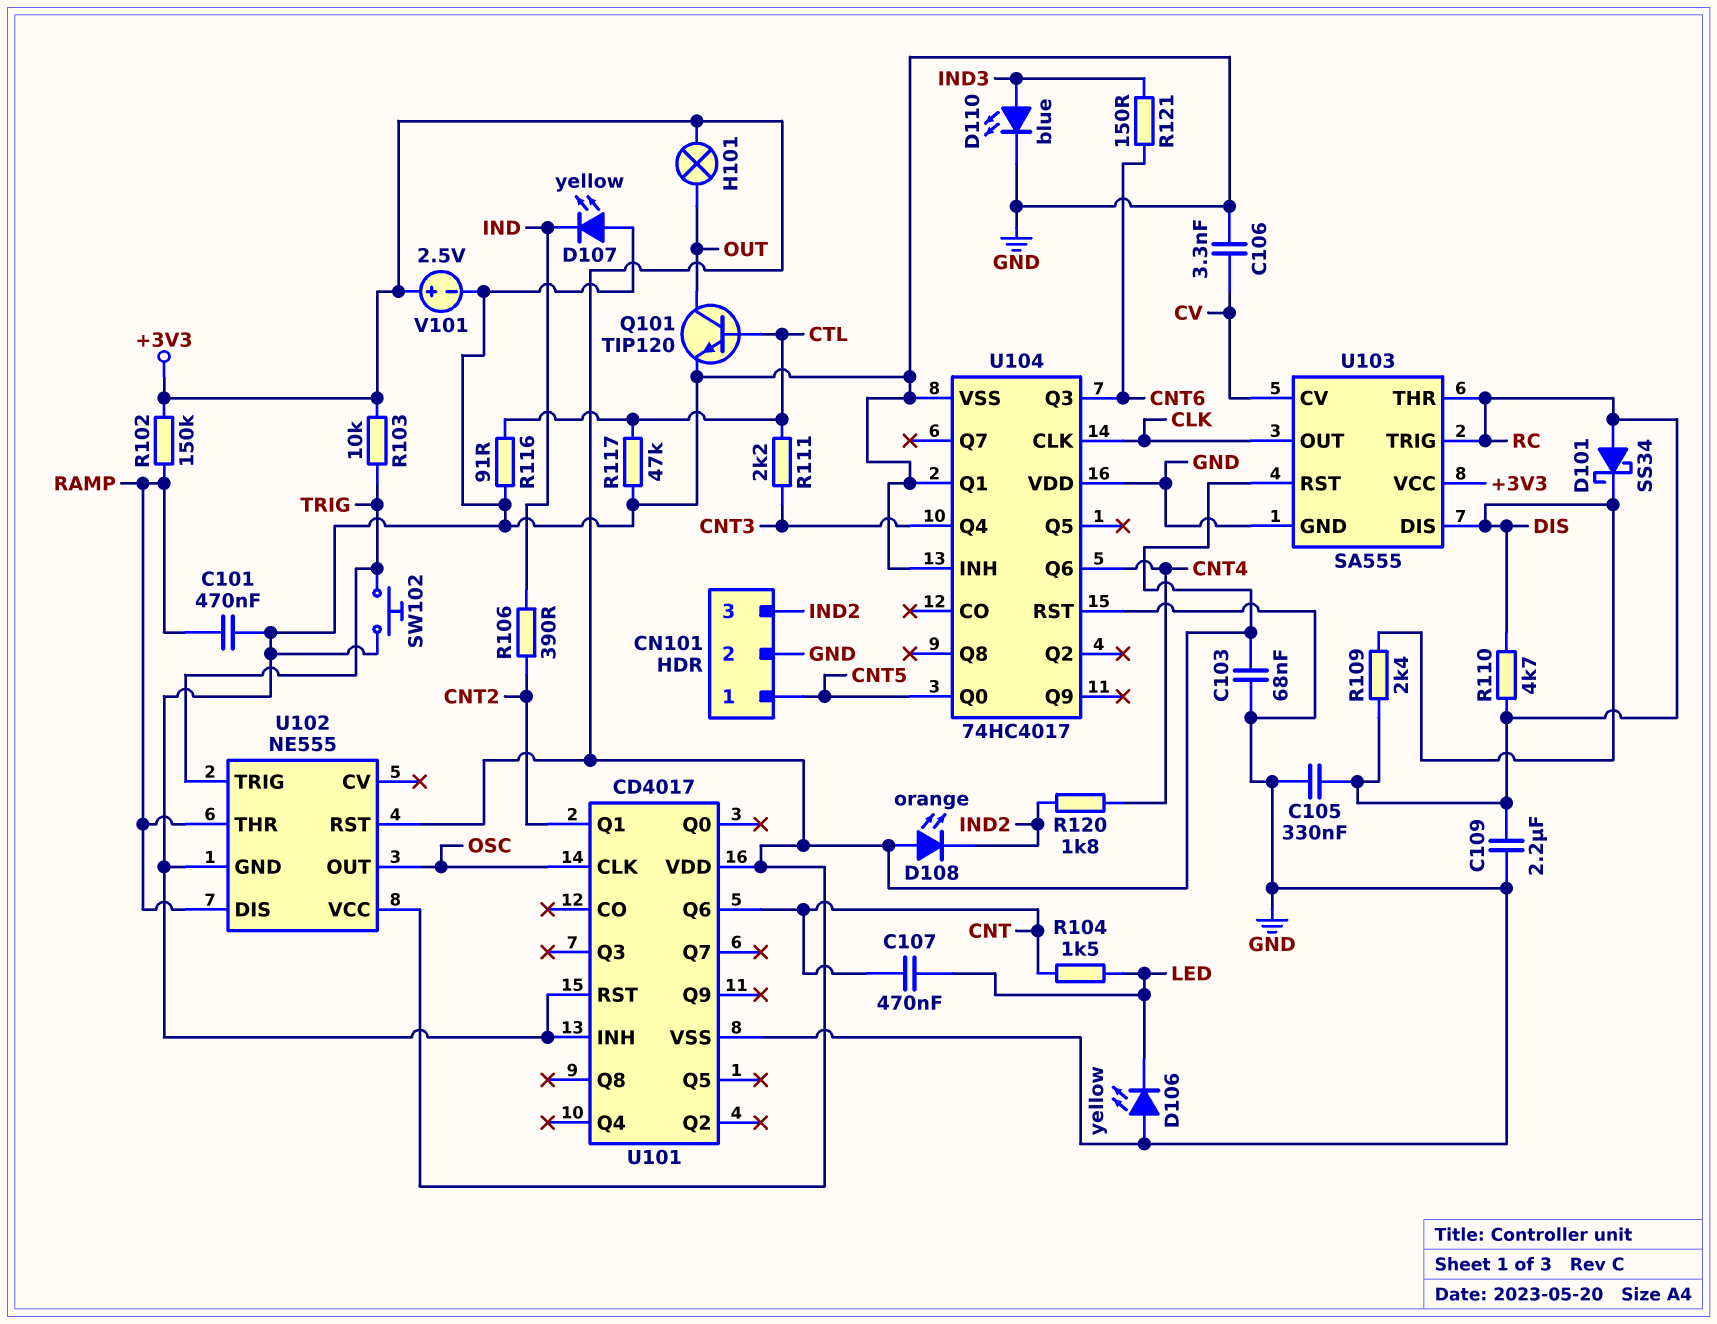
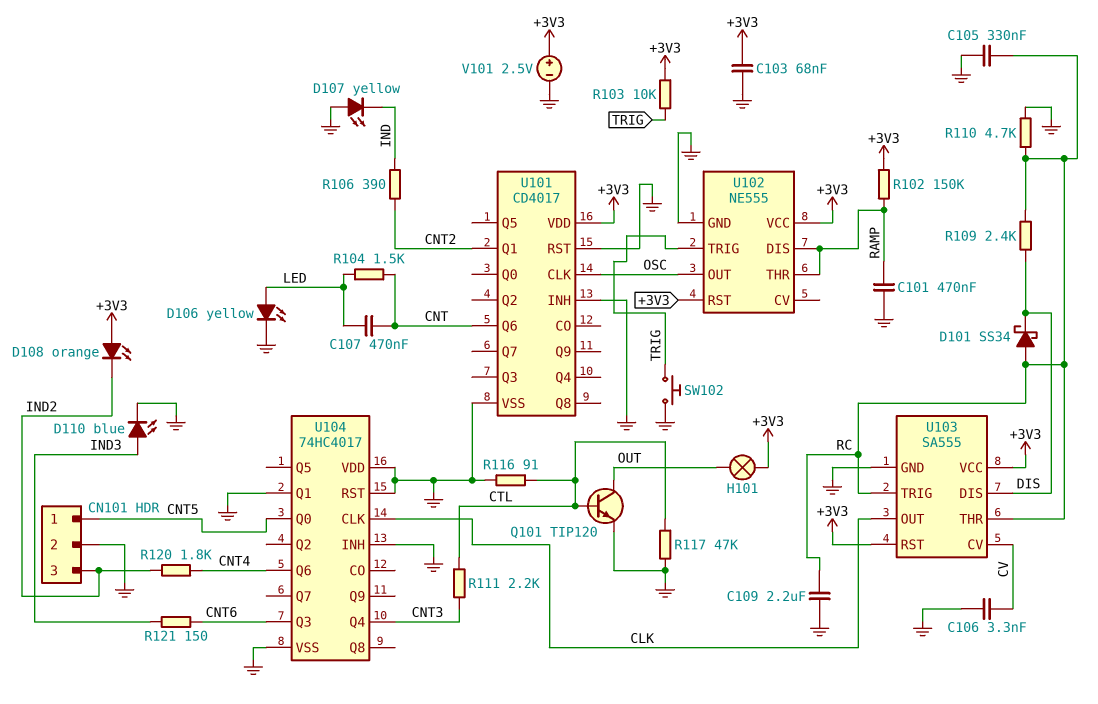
D106: LED yellow (A GND, K LED) -> LED yellow (A LED, K GND)
R110: 4.7k (DIS, RC) -> 4.7k (GND, RC)

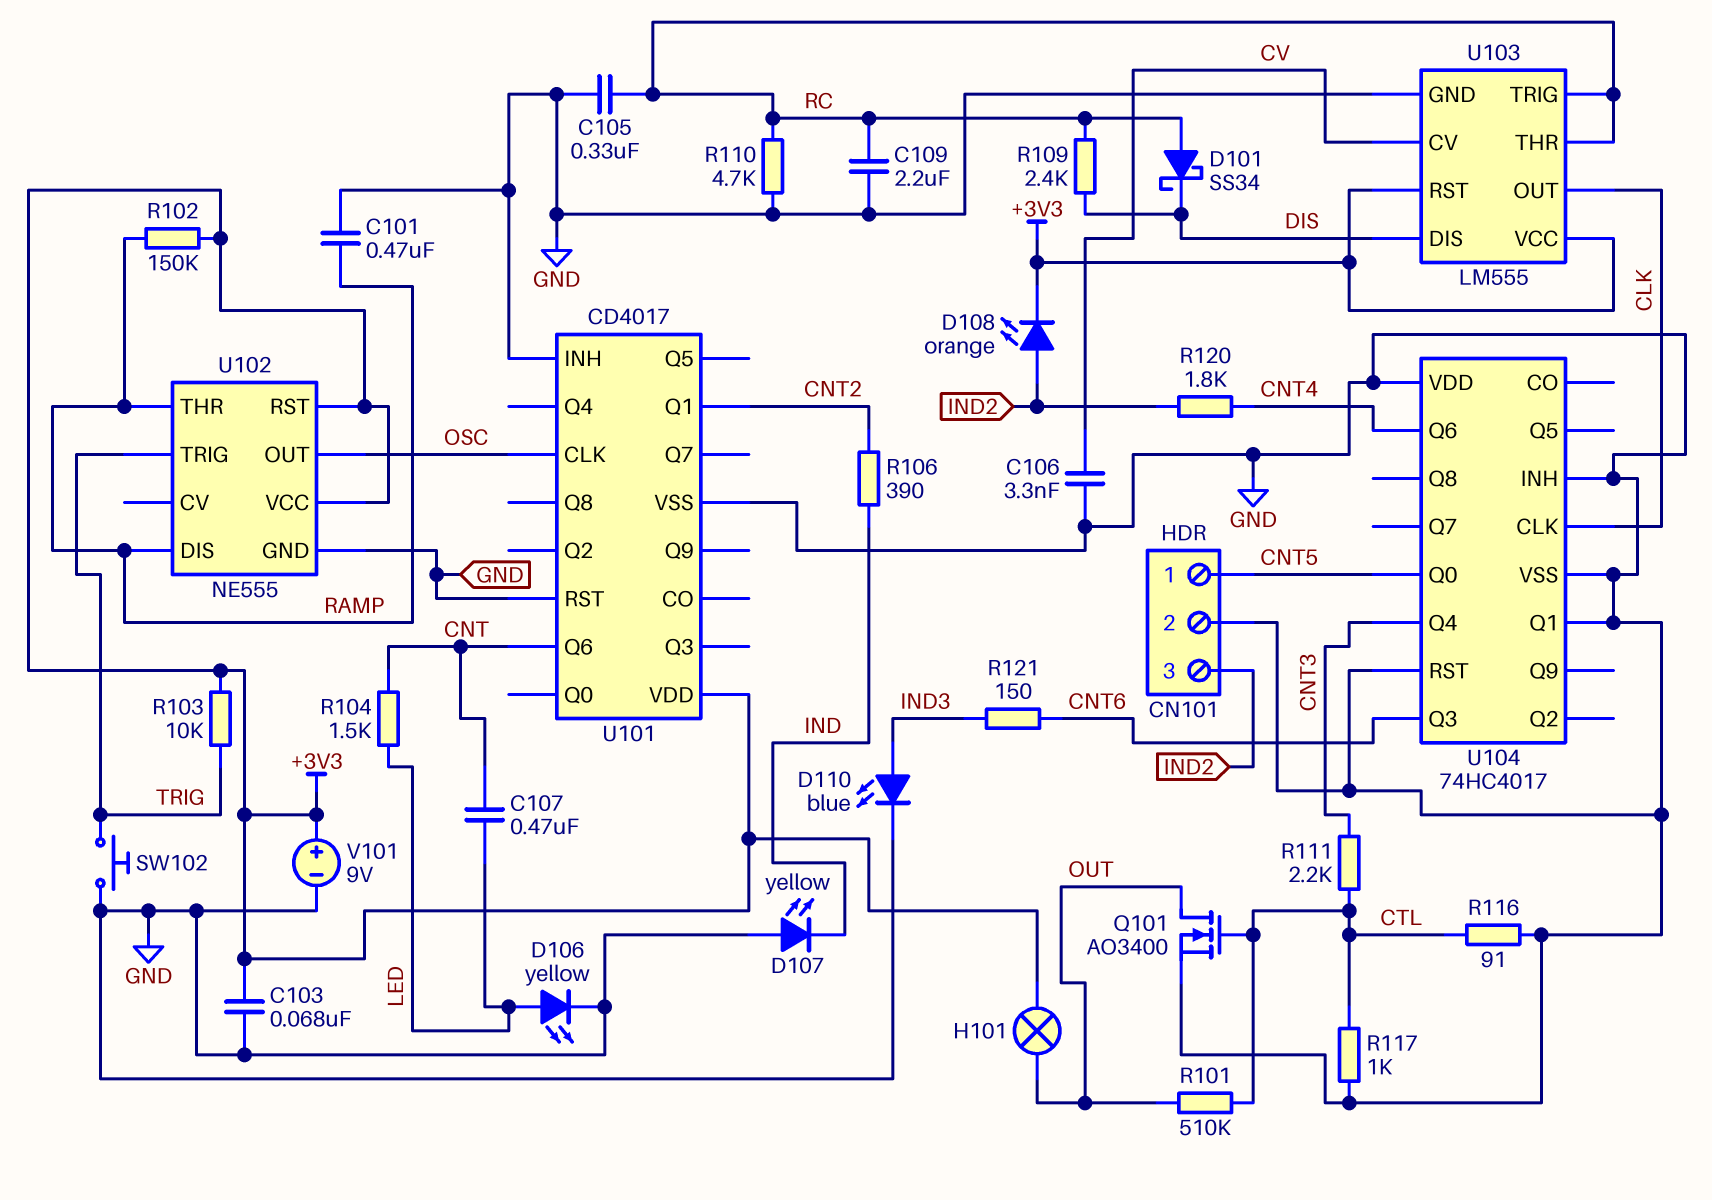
D108: LED orange (A +3V3, K IND2) -> LED orange (A IND2, K +3V3)
Q101: NPN TIP120 (B CTL, C OUT, E GND) -> NMOS AO3400 (G CTL, D OUT, S GND)
R101: none -> 510k (CTL, OUT)
R117: 47k (CTL, GND) -> 1k (CTL, GND)
U103: SA555 -> LM555
V101: 2.5V (plus +3V3, minus GND) -> 9V (plus +3V3, minus GND)

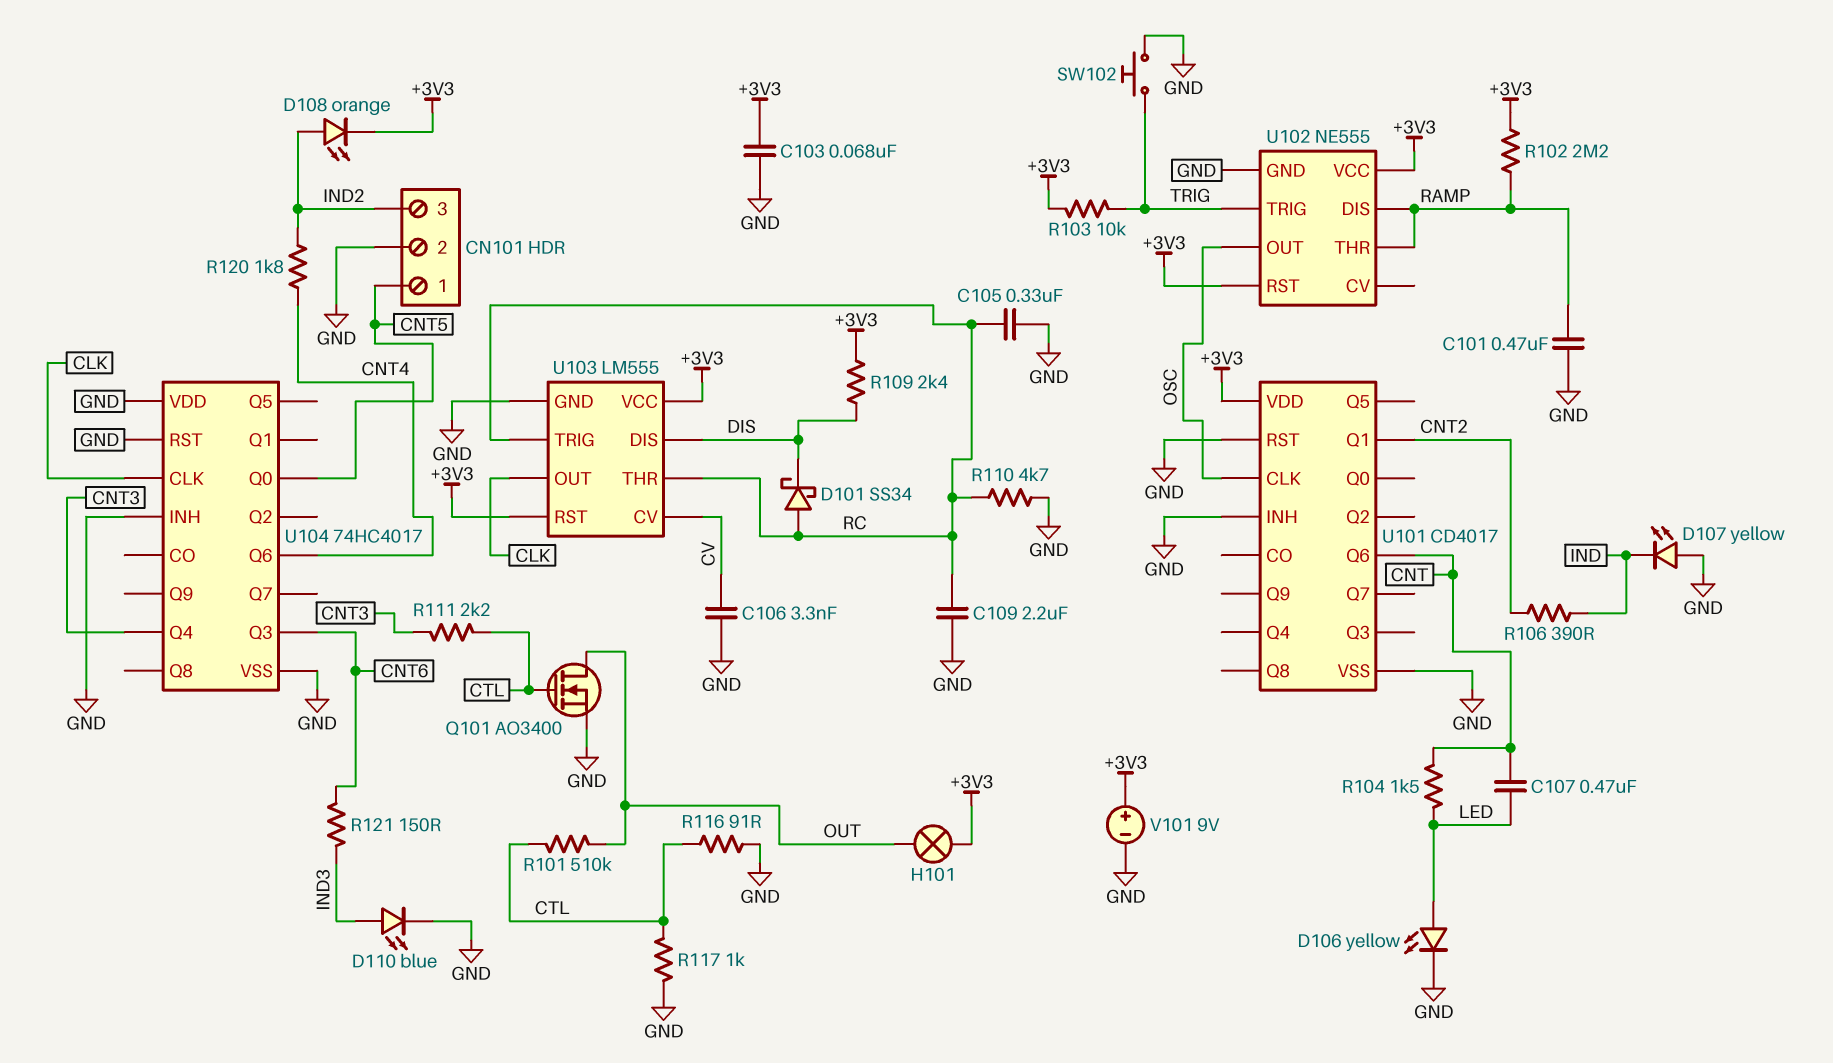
R102: 150k (+3V3, RAMP) -> 2.2M (+3V3, RAMP)
R109: 2.4k (DIS, RC) -> 2.4k (+3V3, DIS)
U104 pin Q1: GND -> none

